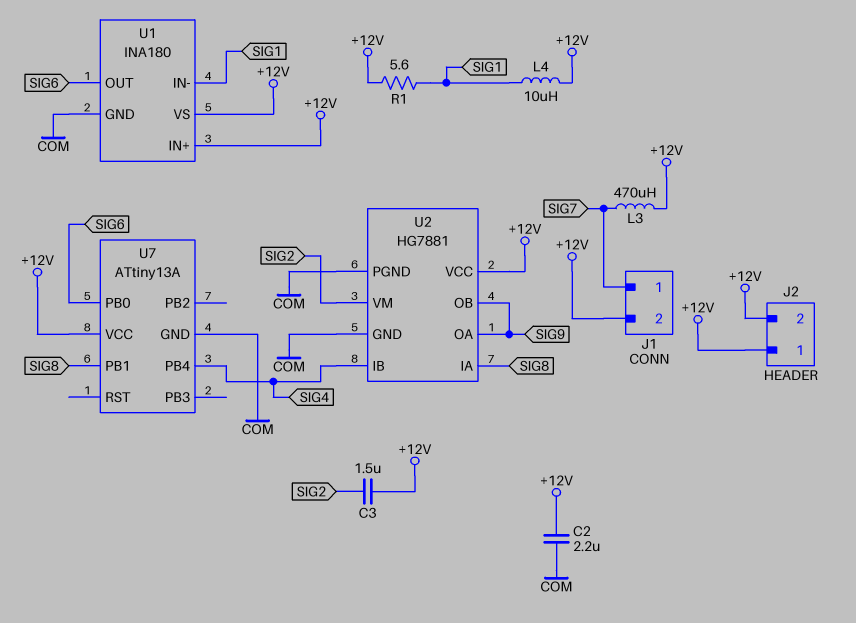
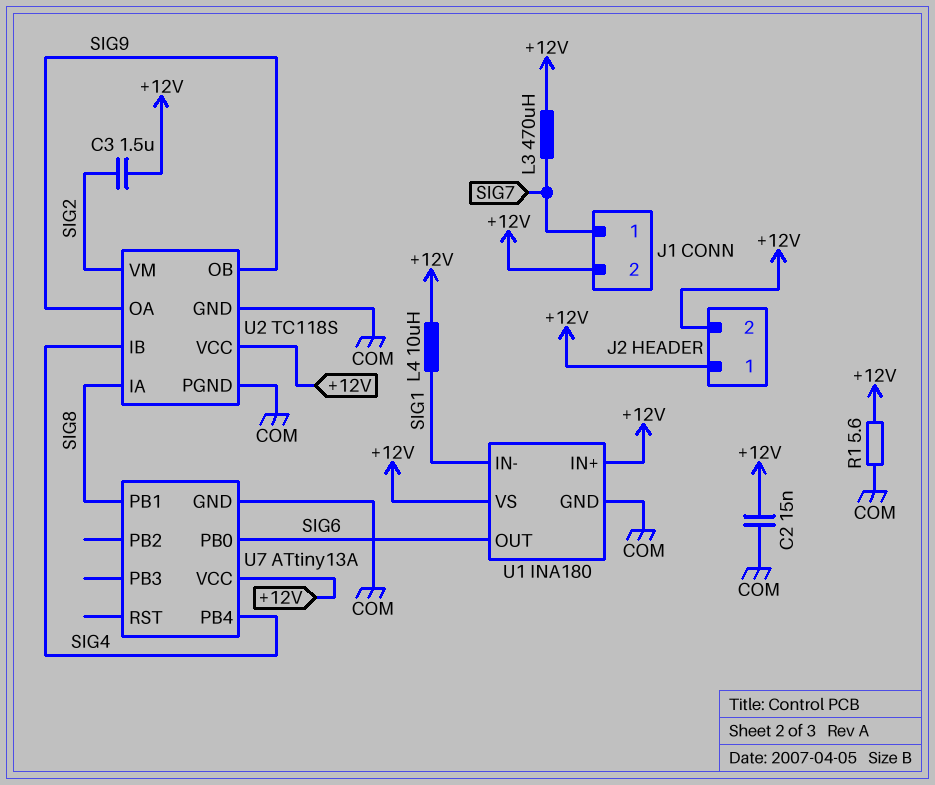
C2: 2.2uF (+12V, COM) -> 15nF (+12V, COM)
R1: 5.6 (+12V, SIG1) -> 5.6 (+12V, COM)
U2: HG7881 -> TC118S

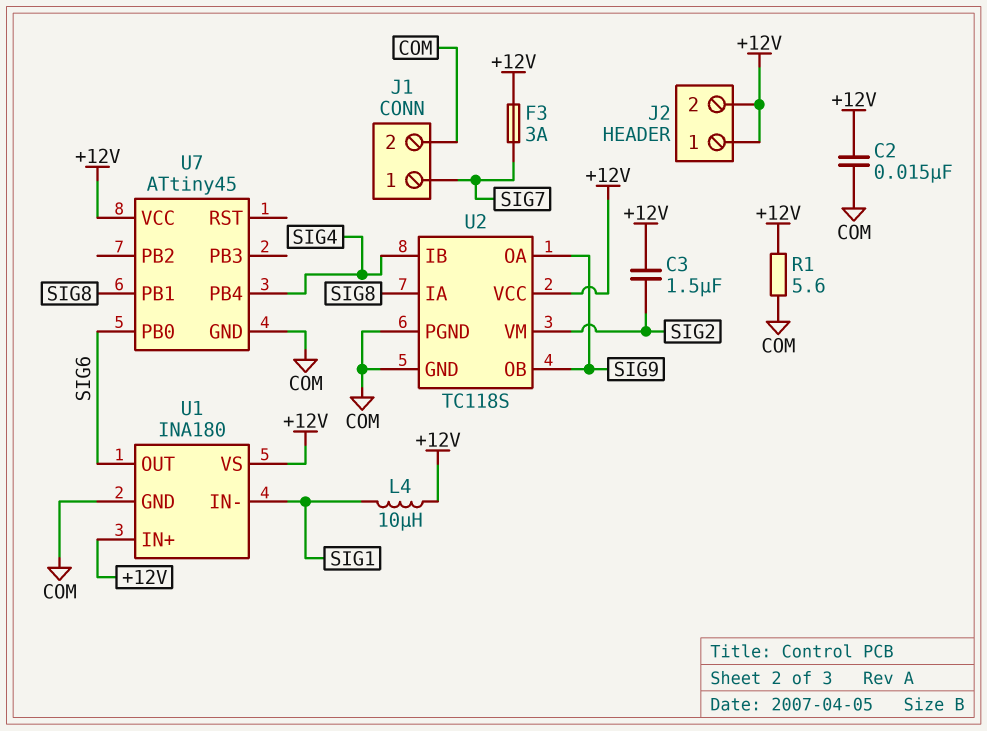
F3: none -> 3A (+12V, SIG7)
J1 pin 2: +12V -> COM
L3: 470uH (+12V, SIG7) -> none
U7: ATtiny13A -> ATtiny45

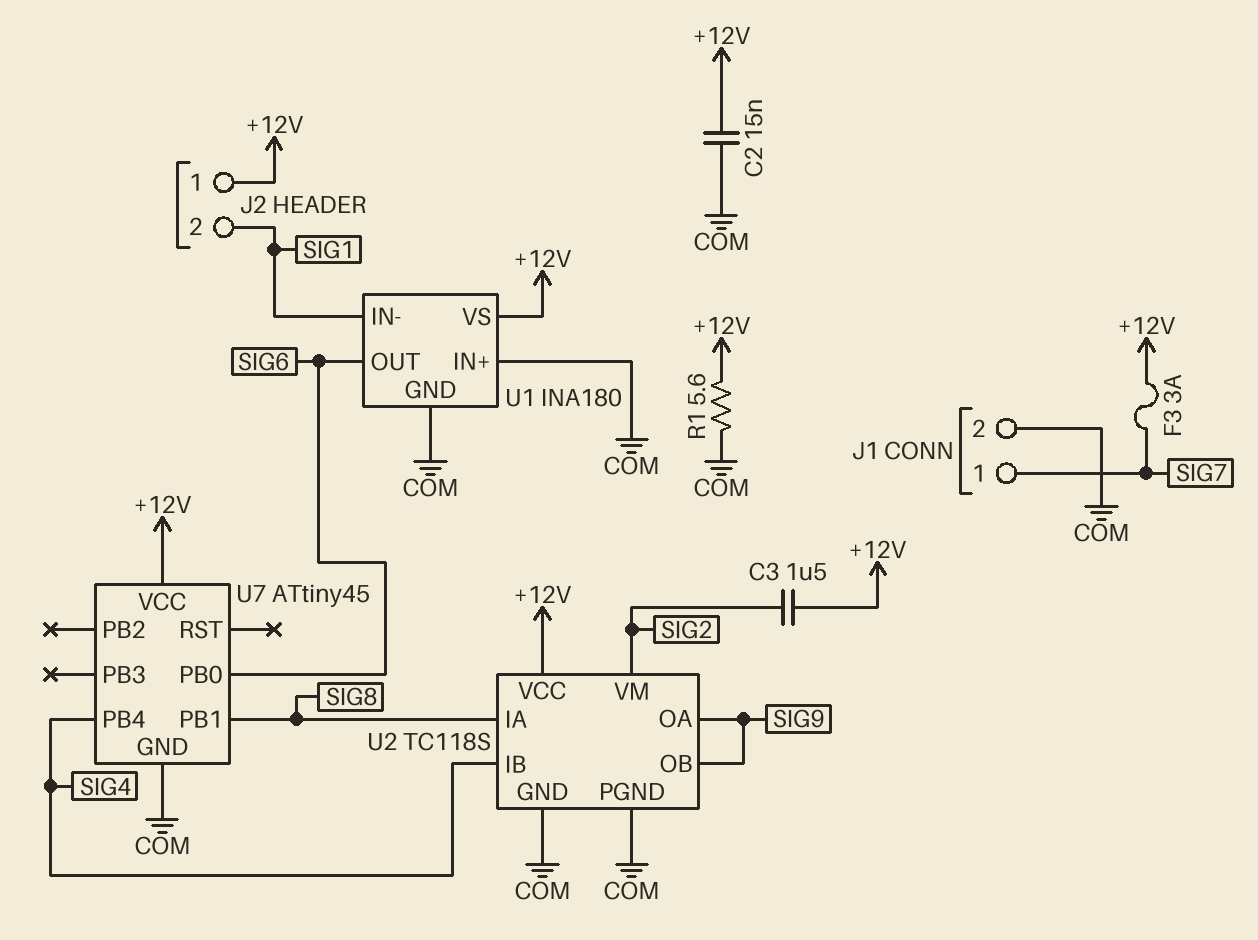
J2 pin 2: +12V -> SIG1
L4: 10uH (+12V, SIG1) -> none
U1 pin IN+: +12V -> COM

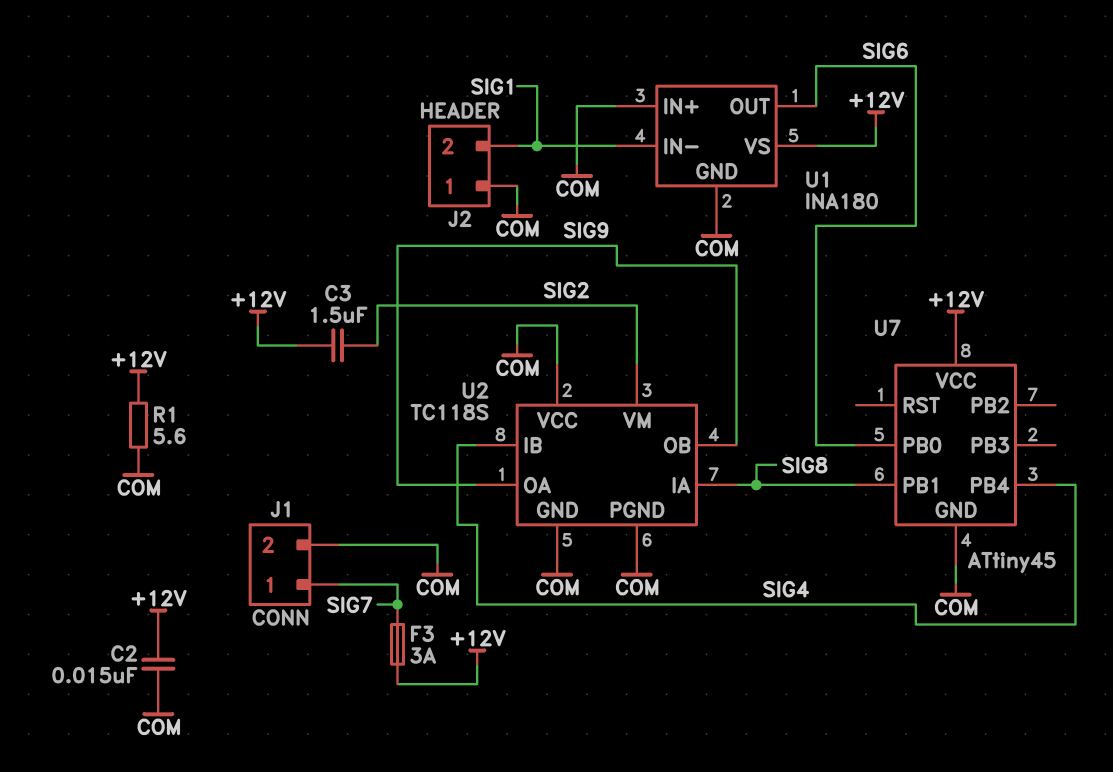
J2 pin 1: +12V -> COM
U2 pin VCC: +12V -> COM

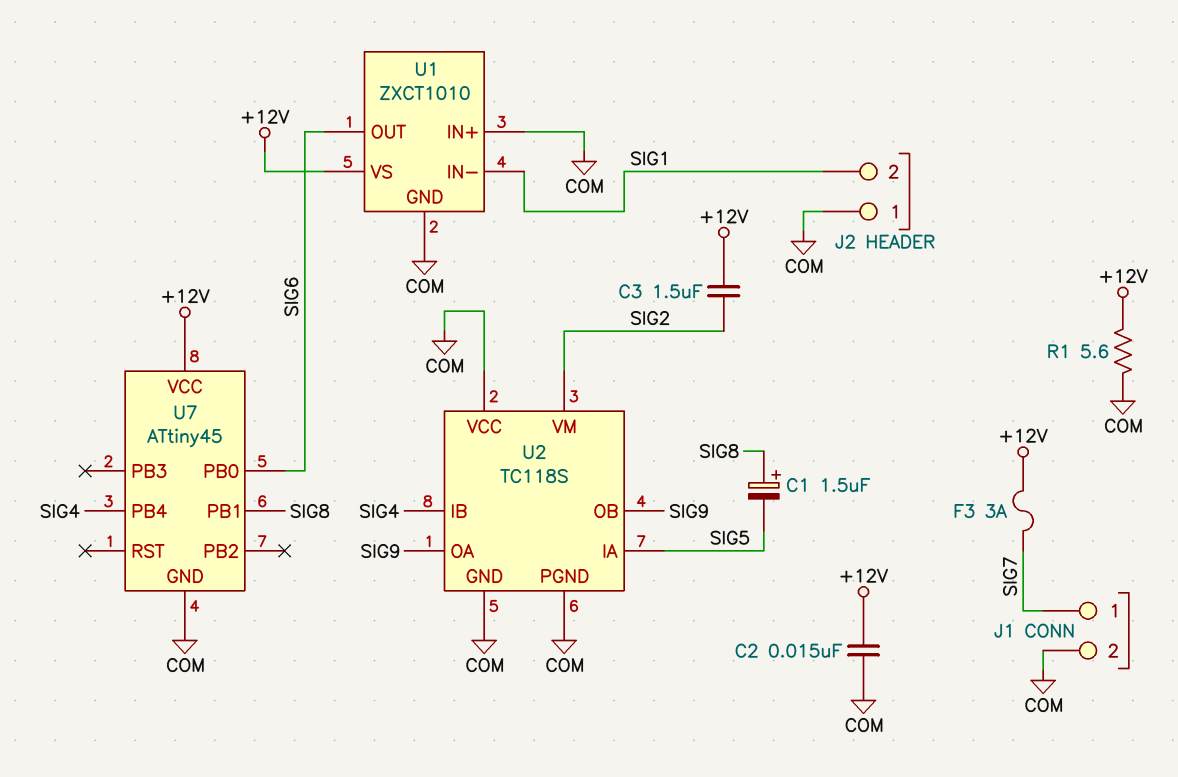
C1: none -> 1.5uF (plus SIG8, minus SIG5)
U1: INA180 -> ZXCT1010
U2 pin IA: SIG8 -> SIG5

